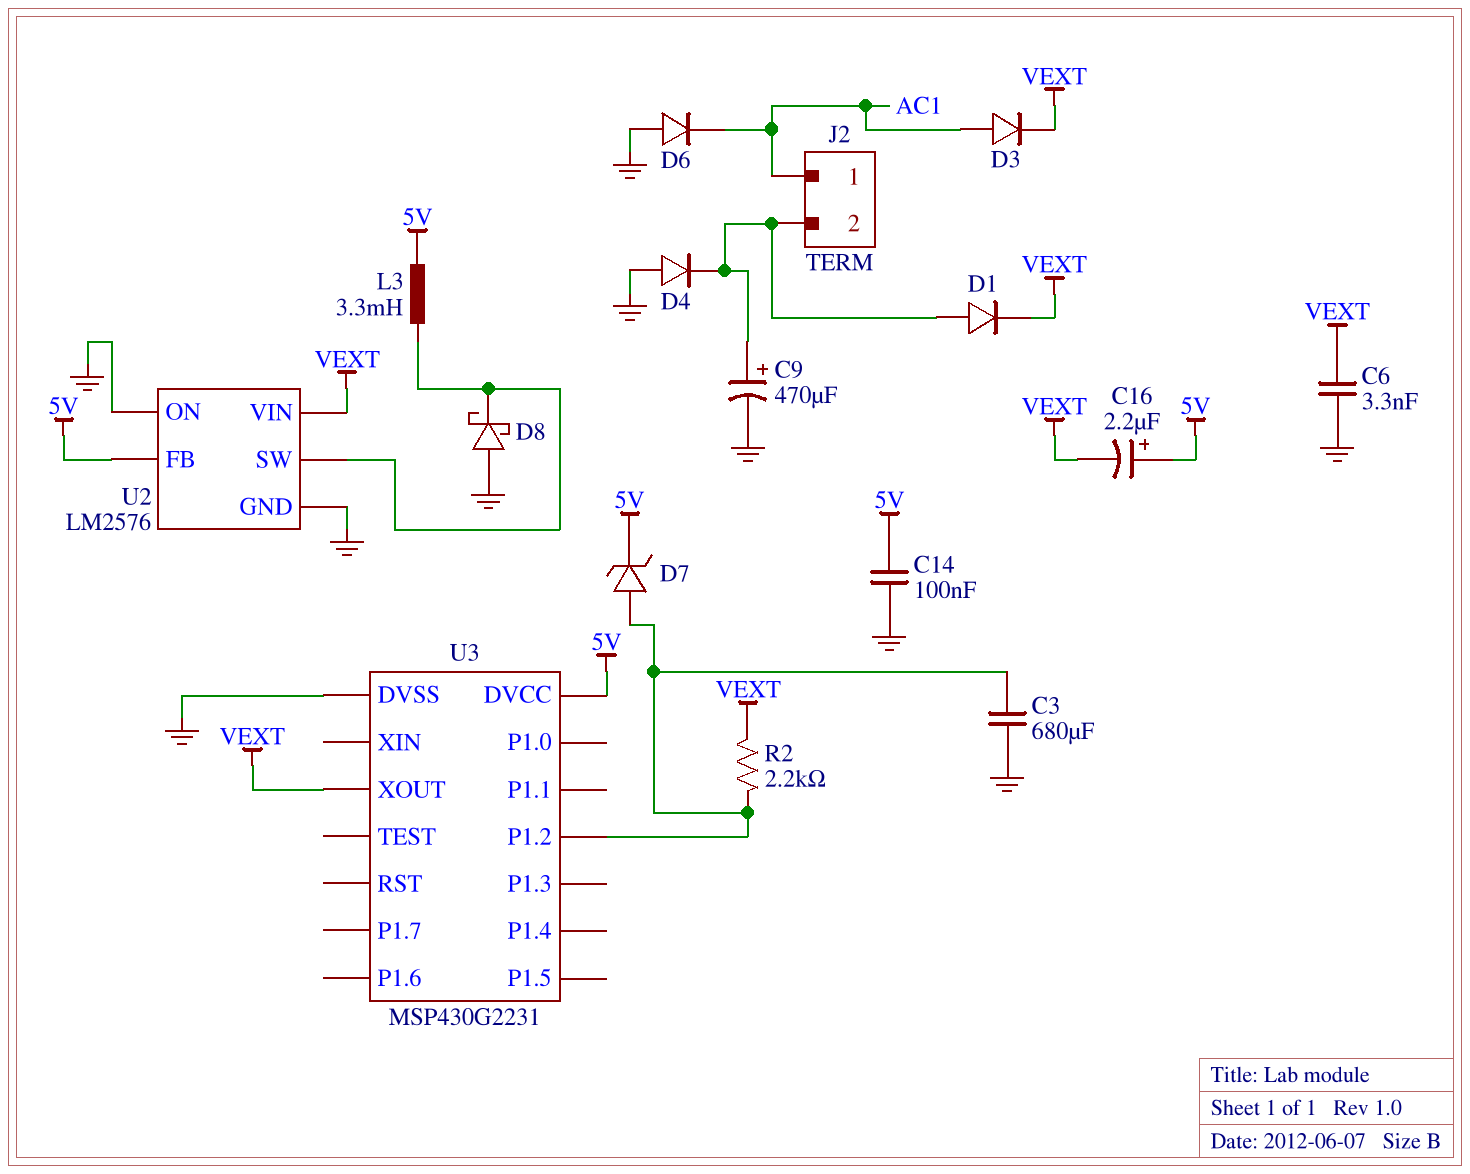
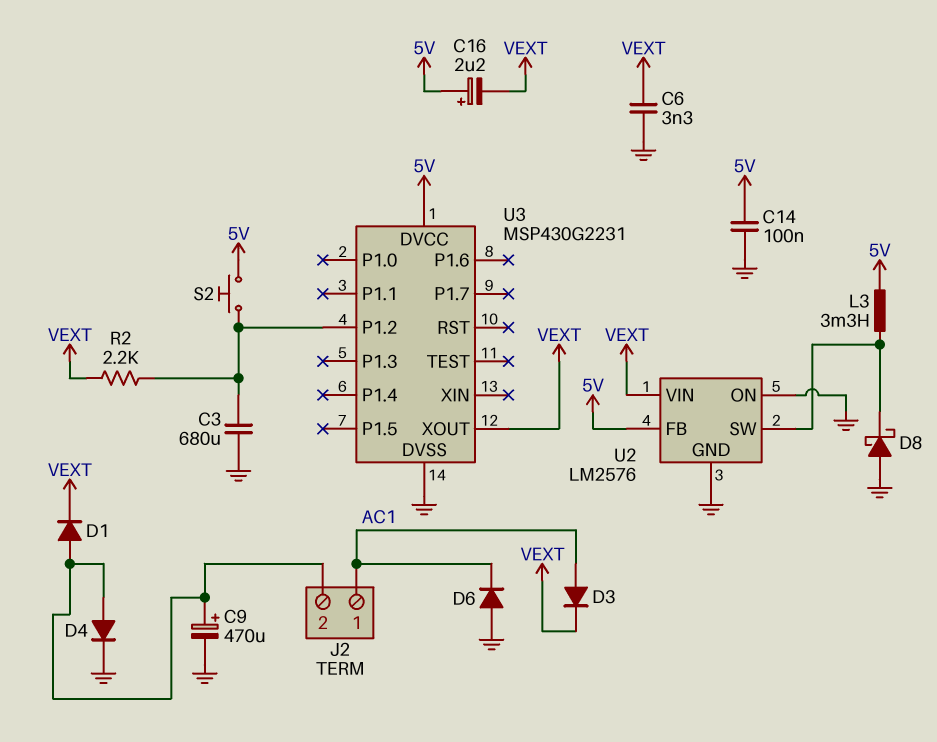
D4: diode (A GND, K J2/2) -> diode (A J2/2, K GND)
D7: zener (A U3/P1.2, K 5V) -> none
S2: none -> button (5V, U3/P1.2)

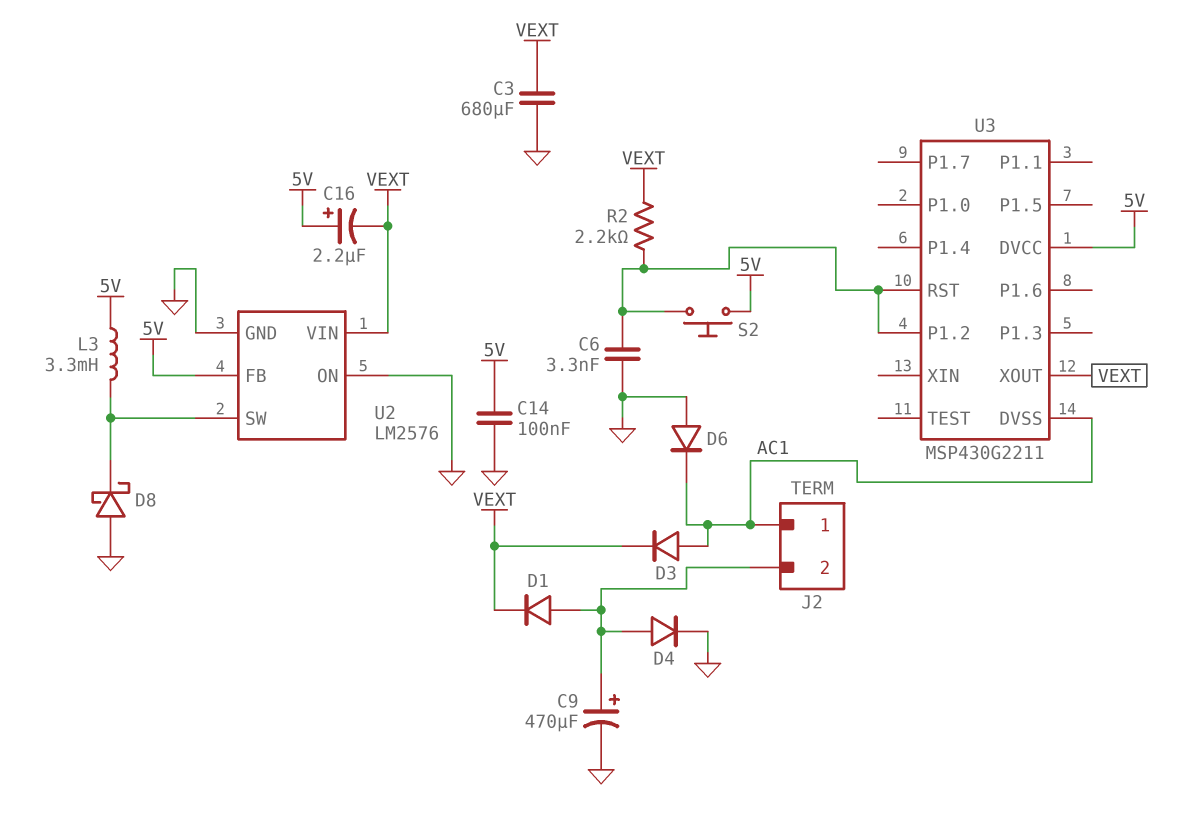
C3: 680uF (GND, U3/P1.2) -> 680uF (GND, VEXT)
C6: 3.3nF (GND, VEXT) -> 3.3nF (GND, U3/P1.2)
U3: MSP430G2231 -> MSP430G2211
U3 pin DVSS: GND -> AC1
U3 pin RST: none -> U3/P1.2

